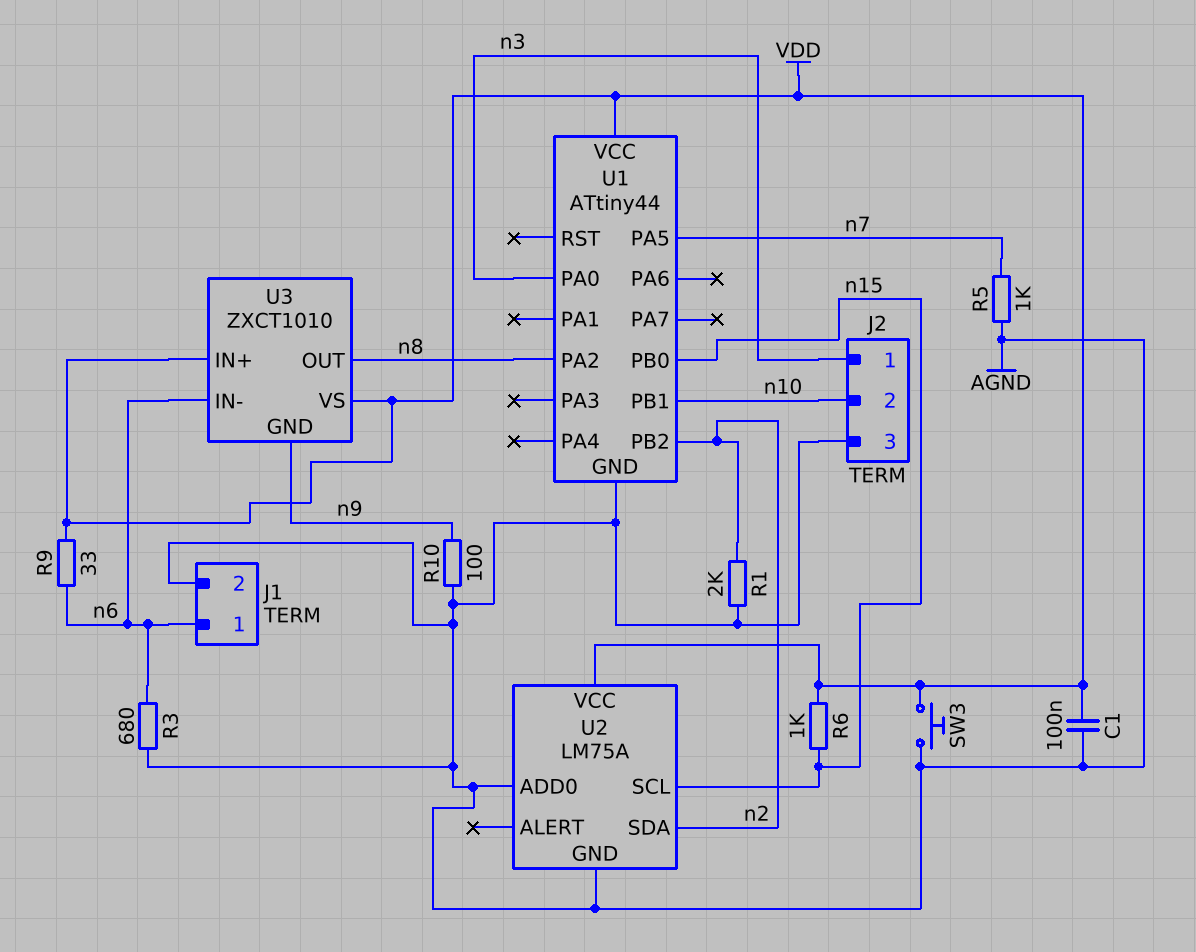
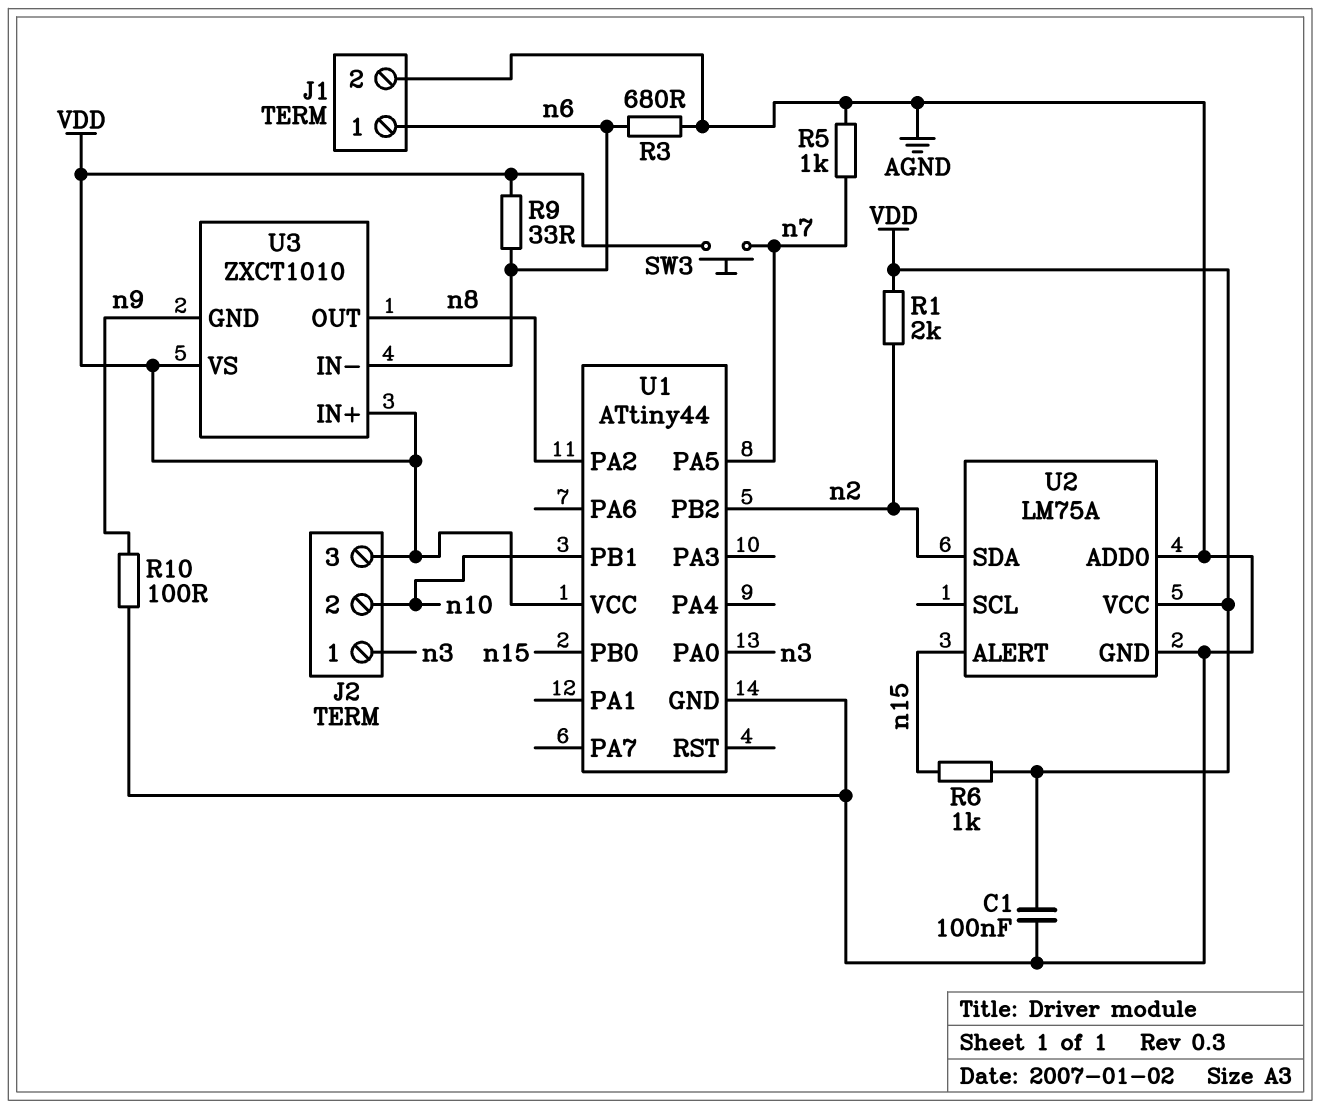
J2 pin 3: AGND -> VDD
R1: 2k (AGND, n2) -> 2k (VDD, n2)
SW3: button (AGND, VDD) -> button (VDD, n7)
U2 pin ALERT: none -> n15
U2 pin SCL: n15 -> none

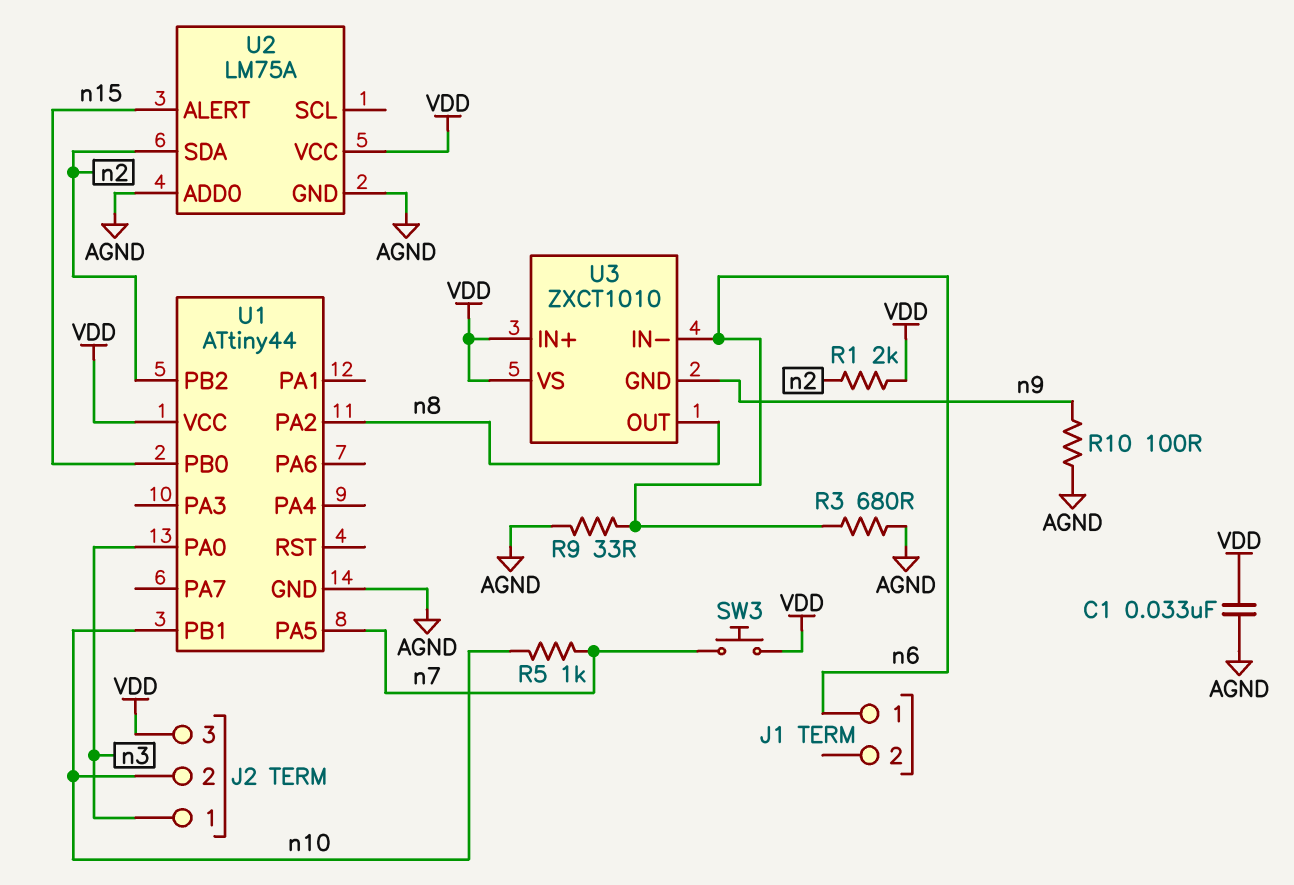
C1: 100nF (AGND, VDD) -> 33nF (AGND, VDD)
J1 pin 2: AGND -> none
R5: 1k (AGND, n7) -> 1k (n7, n10)
R6: 1k (VDD, n15) -> none
R9: 33 (VDD, n6) -> 33 (AGND, n6)

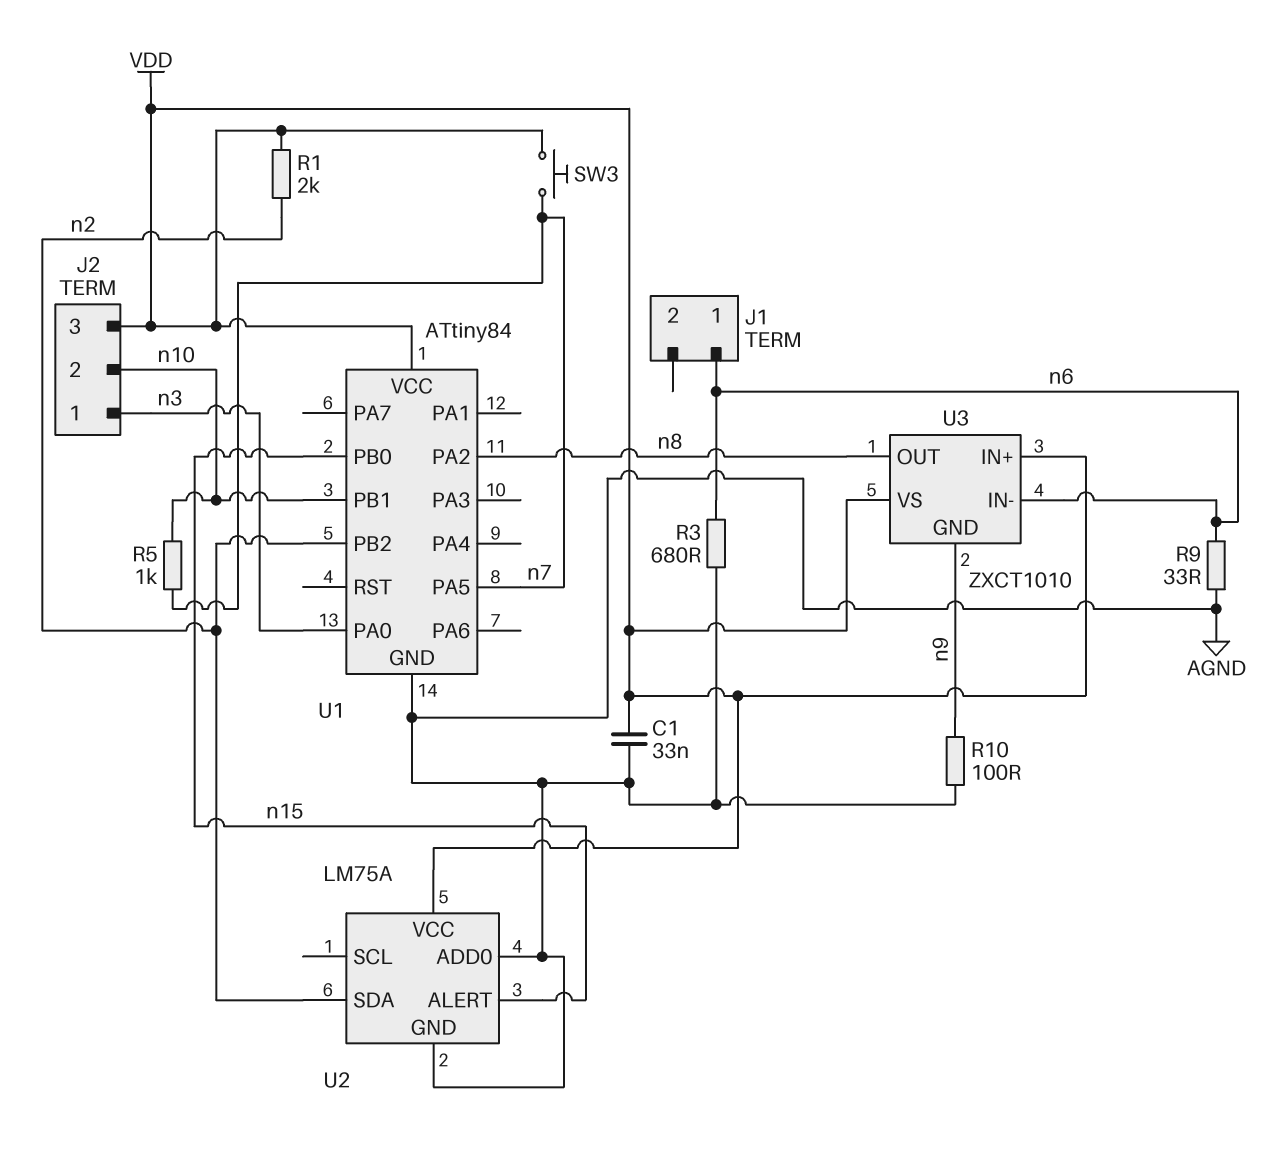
U1: ATtiny44 -> ATtiny84

